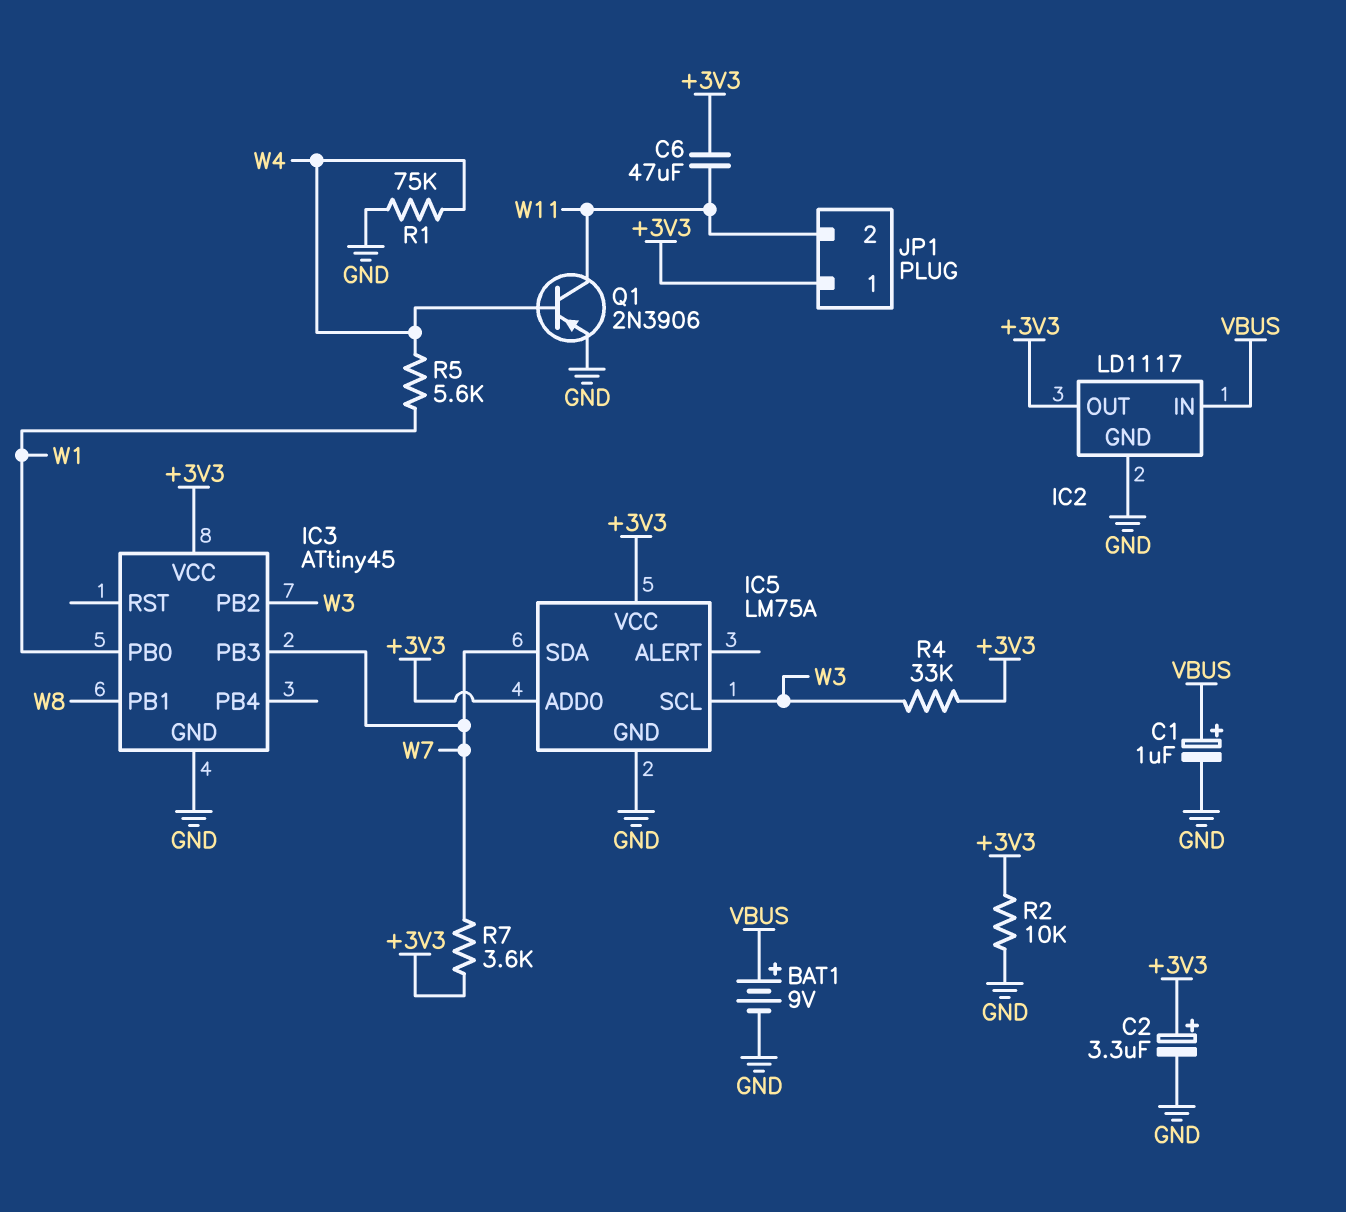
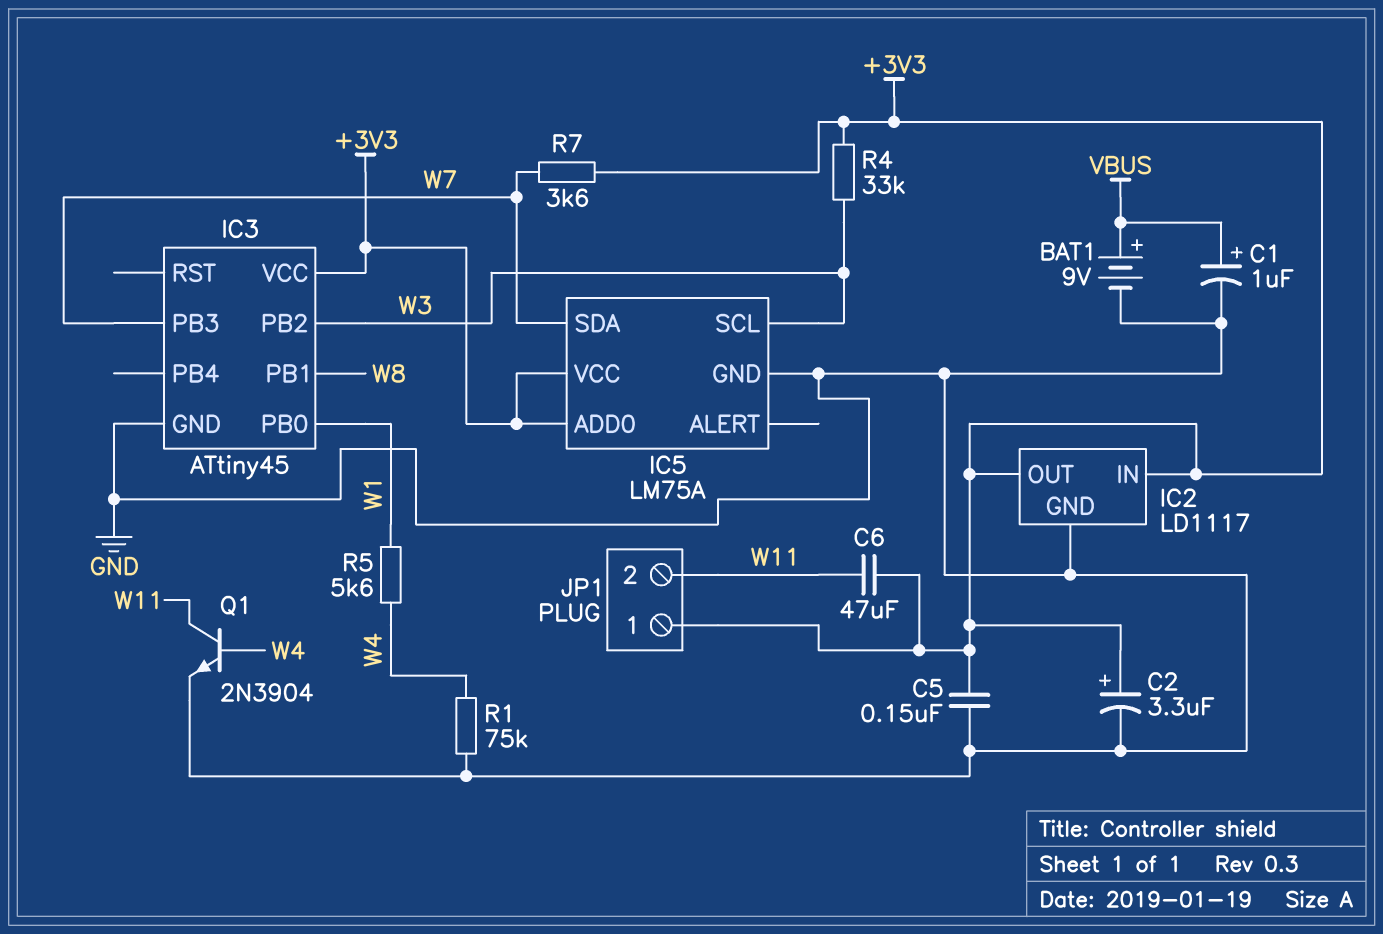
C5: none -> 150nF (+3V3, GND)
IC2 pin IN: VBUS -> +3V3
Q1: PNP 2N3906 (B W4, C W11, E GND) -> NPN 2N3904 (B W4, C W11, E GND)
R2: 10k (+3V3, GND) -> none

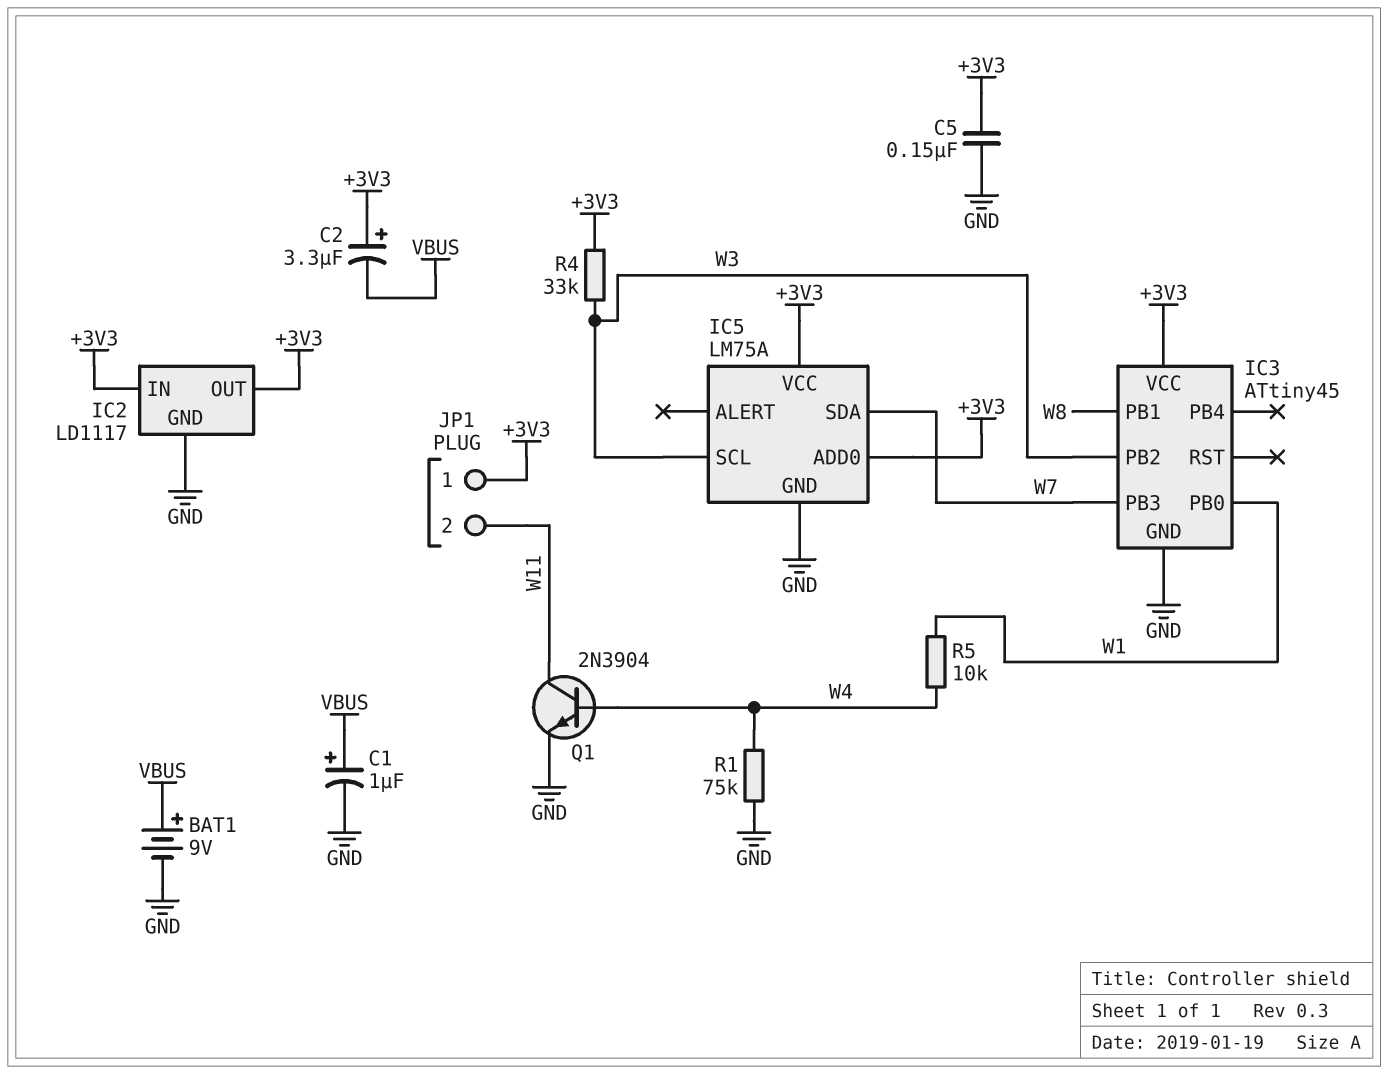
C2: 3.3uF (plus +3V3, minus GND) -> 3.3uF (plus +3V3, minus VBUS)
C6: 47uF (+3V3, W11) -> none
R5: 5.6k (W1, W4) -> 10k (W1, W4)
R7: 3.6k (+3V3, W7) -> none

